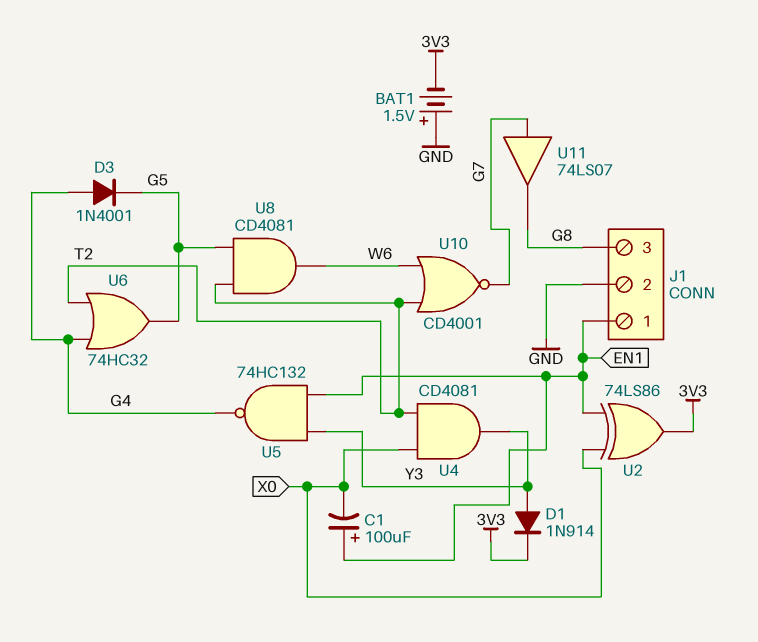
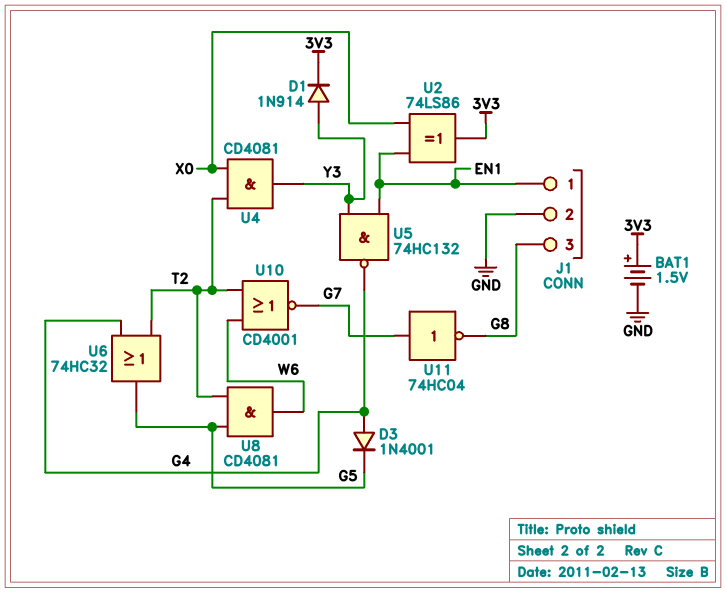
BAT1: 1.5V (plus GND, minus 3V3) -> 1.5V (plus 3V3, minus GND)
C1: 100uF (plus EN1, minus X0) -> none
U11: buffer 74LS07 (in G7, out G8) -> NOT 74HC04 (in G7, out G8)

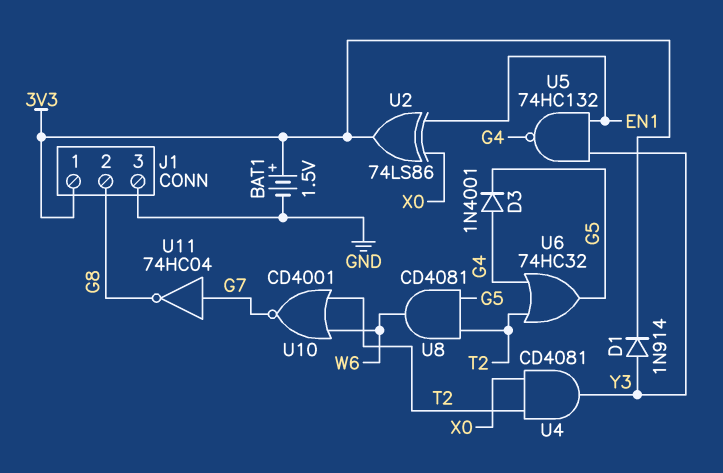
J1 pin 1: EN1 -> 3V3
J1 pin 2: GND -> G8
J1 pin 3: G8 -> GND

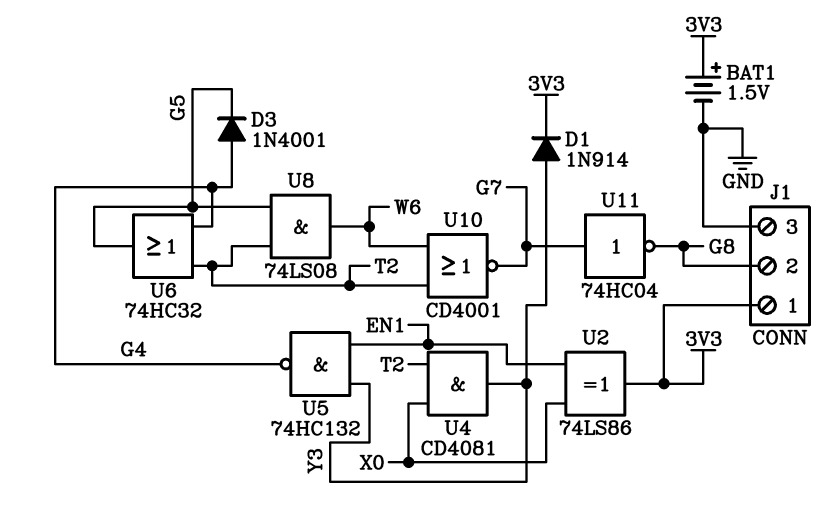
U8: AND CD4081 (in G5, in T2, out W6) -> AND 74LS08 (in G5, in T2, out W6)

